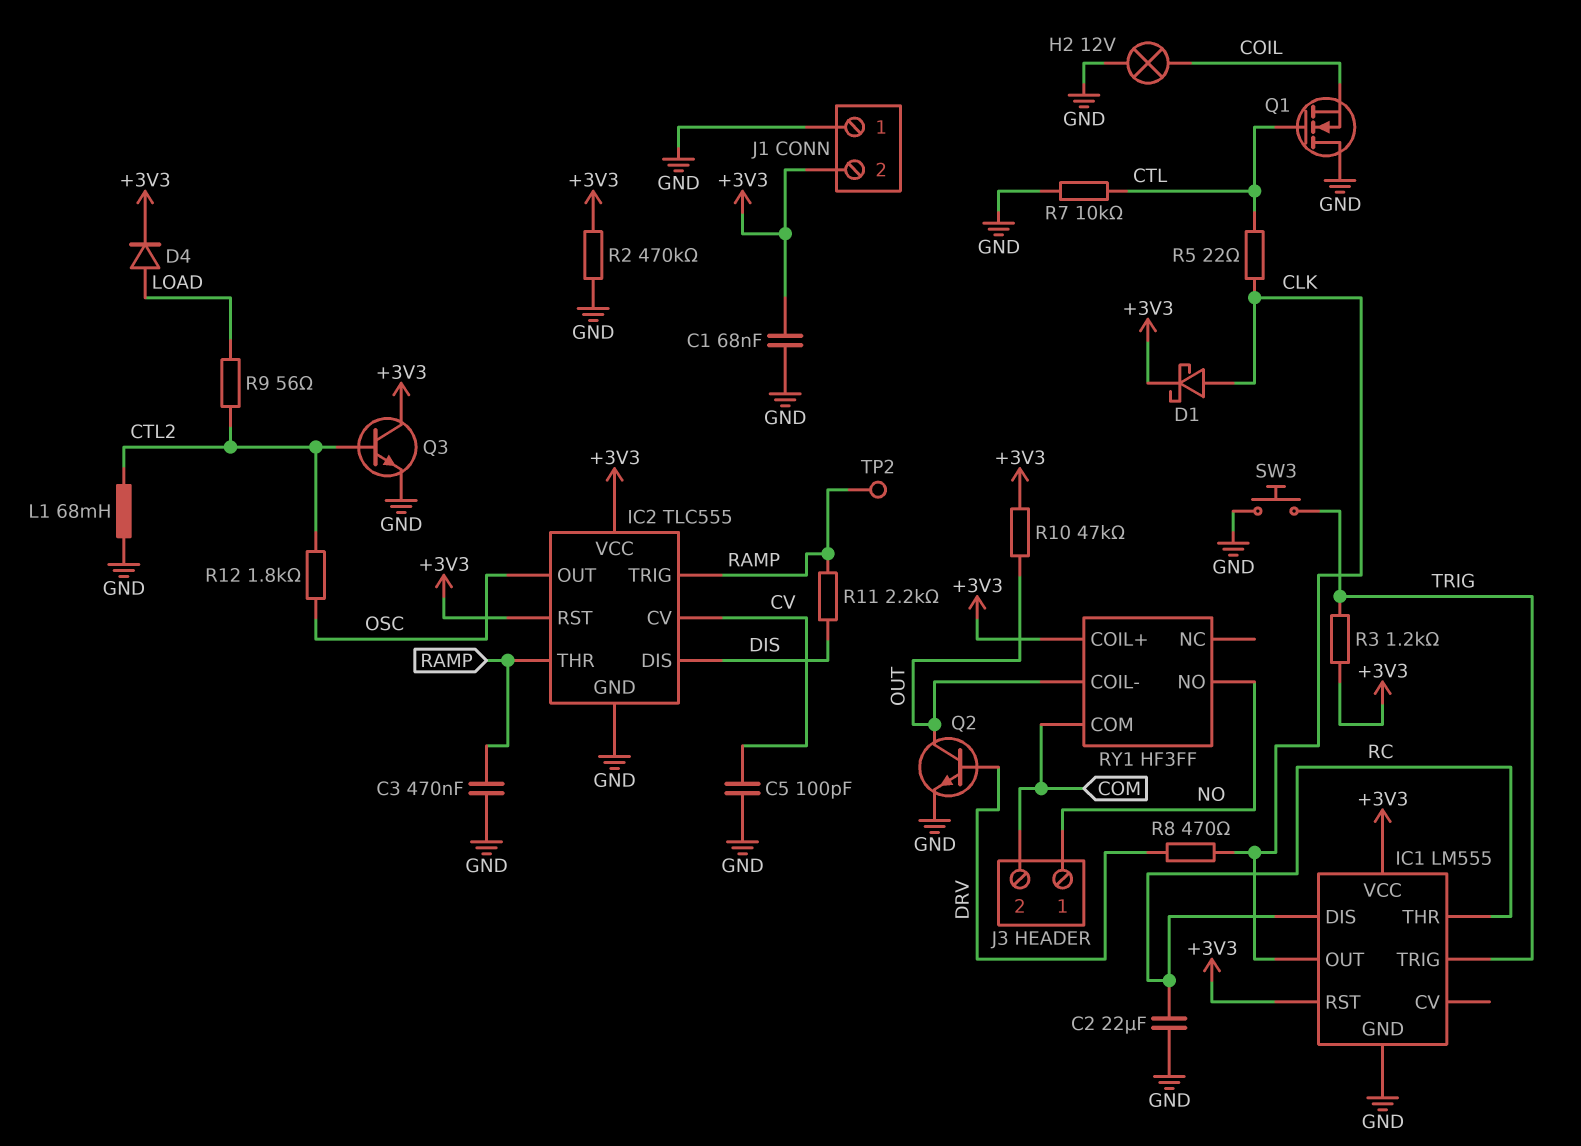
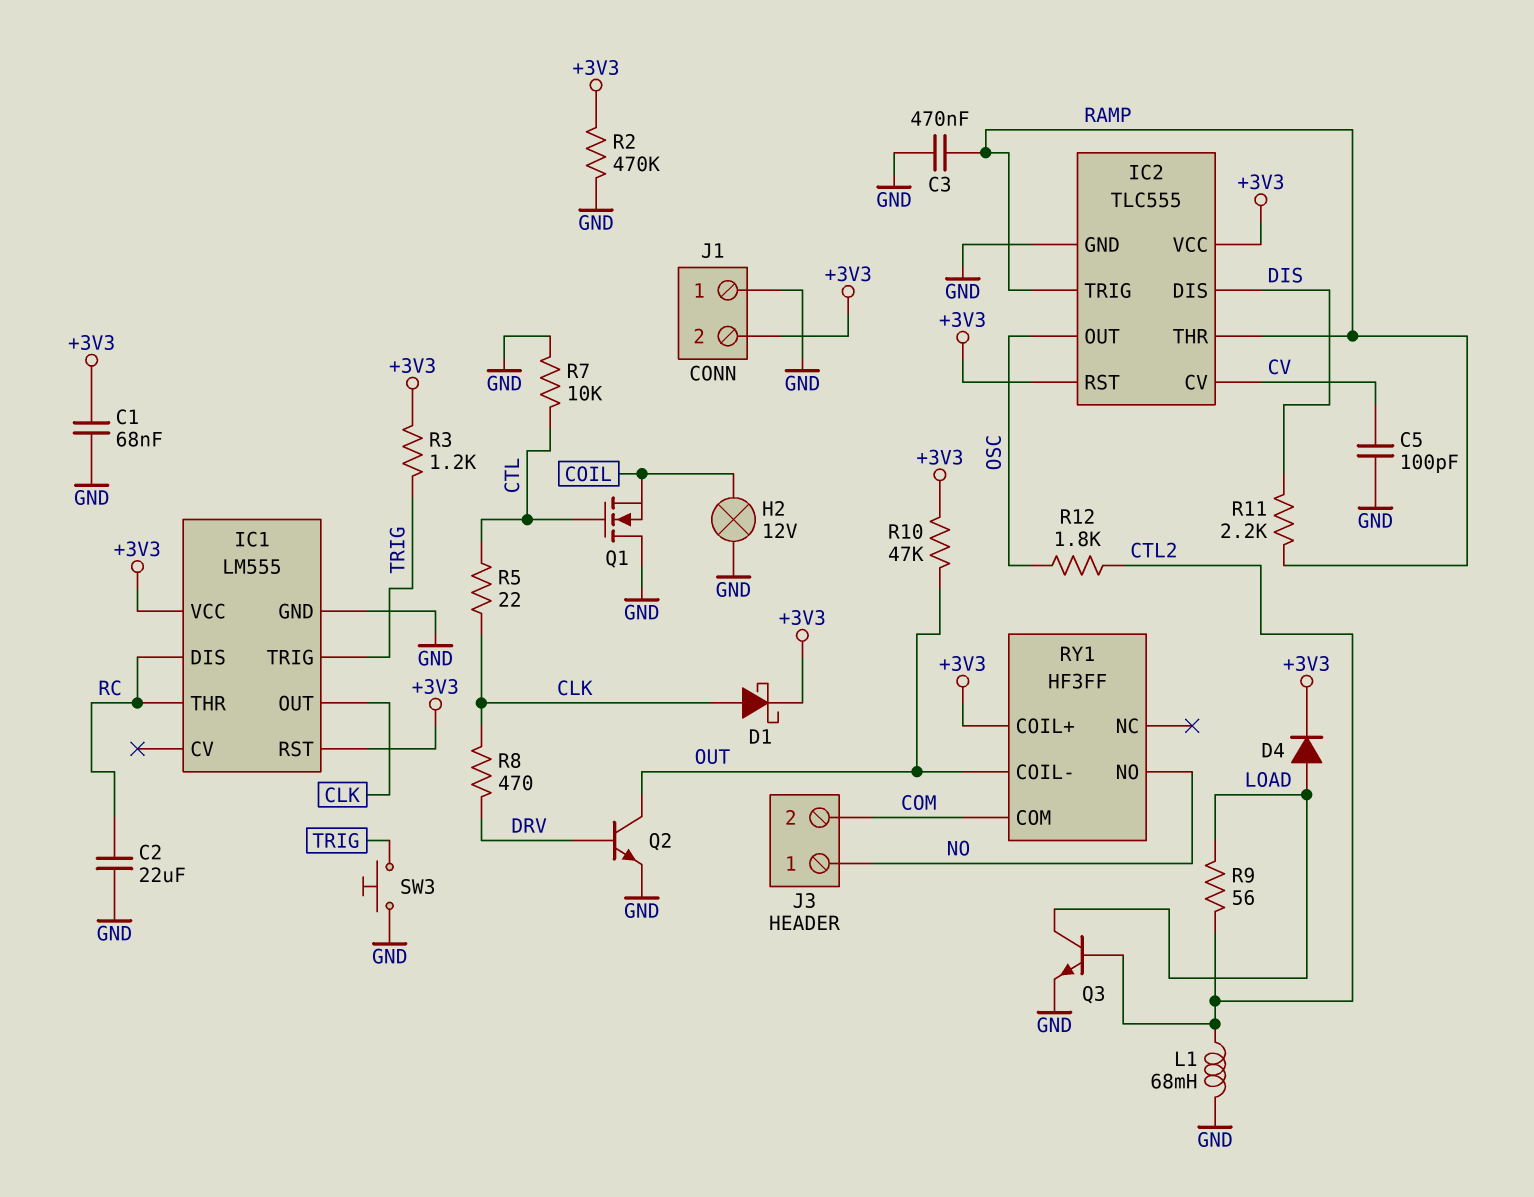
Q3: NPN (B CTL2, C +3V3, E GND) -> NPN (B CTL2, C LOAD, E GND)
TP2: test point (RAMP) -> none

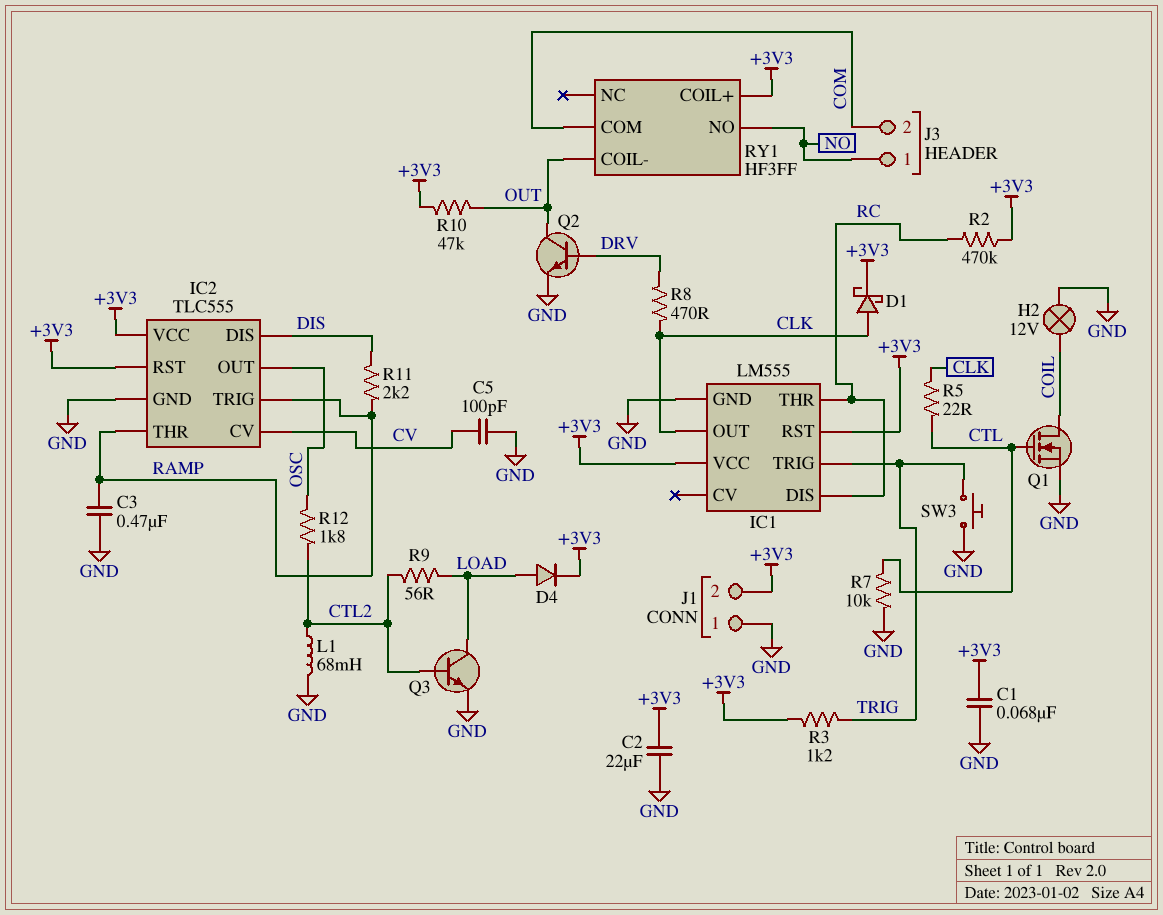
C2: 22uF (GND, RC) -> 22uF (+3V3, GND)
Q1: NMOS (G CTL, D GND, S COIL) -> NMOS (G CTL, D COIL, S GND)
R2: 470k (+3V3, GND) -> 470k (+3V3, RC)

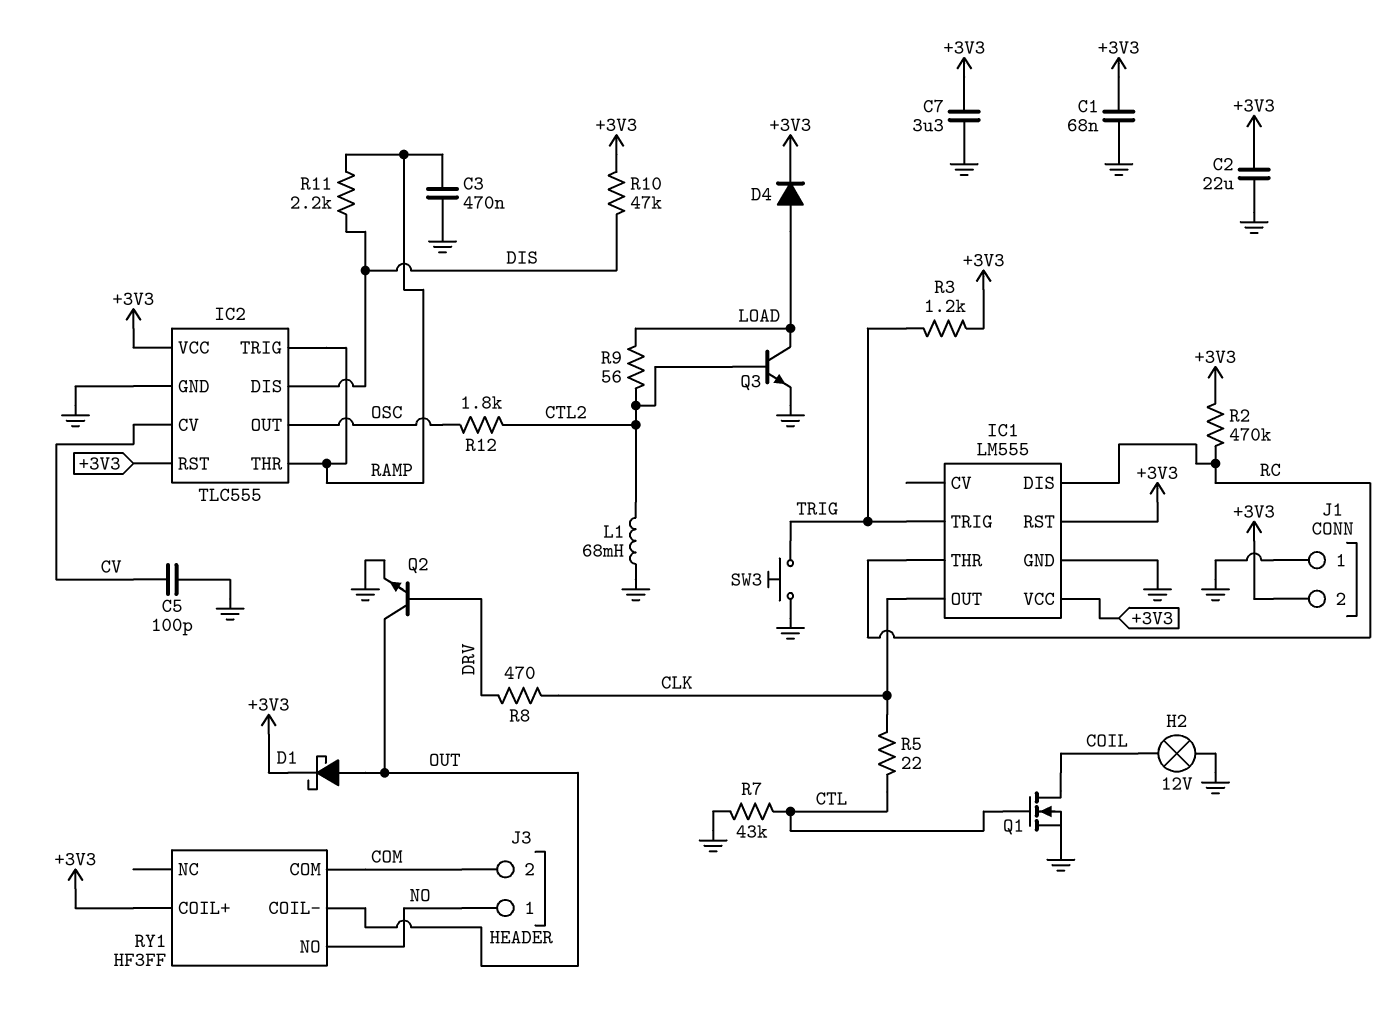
C7: none -> 3.3uF (+3V3, GND)
D1: schottky (A CLK, K +3V3) -> schottky (A OUT, K +3V3)
R7: 10k (CTL, GND) -> 43k (CTL, GND)
R10: 47k (+3V3, OUT) -> 47k (+3V3, DIS)

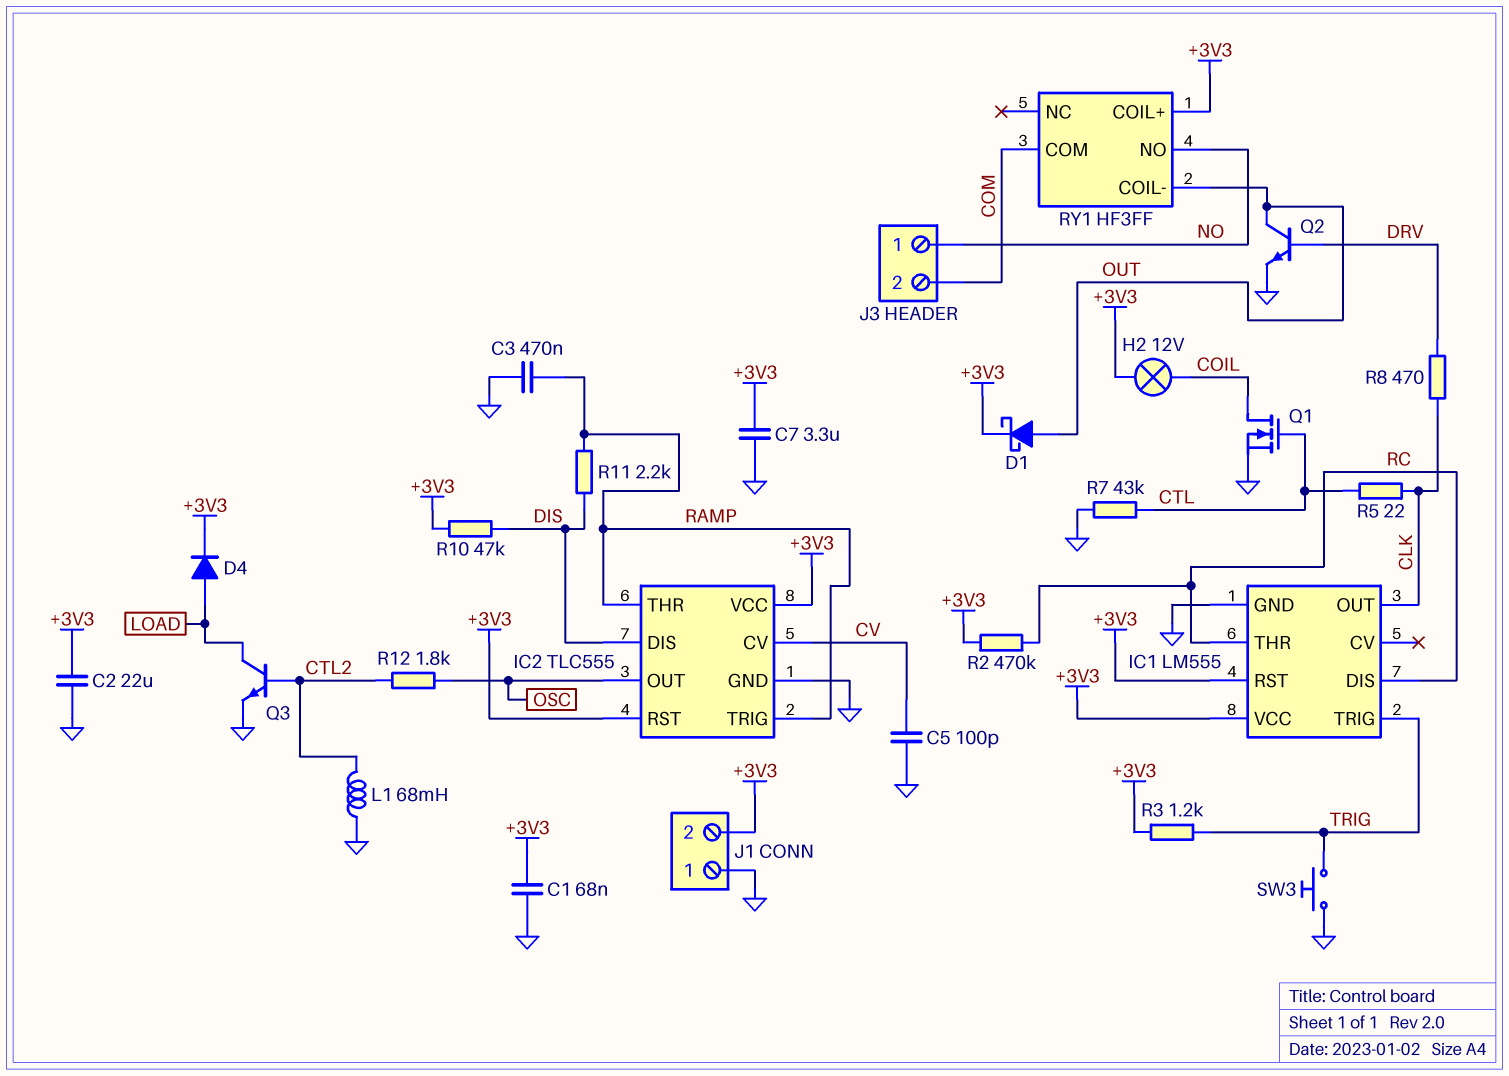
H2: lamp 12V (COIL, GND) -> lamp 12V (+3V3, COIL)
R9: 56 (CTL2, LOAD) -> none

